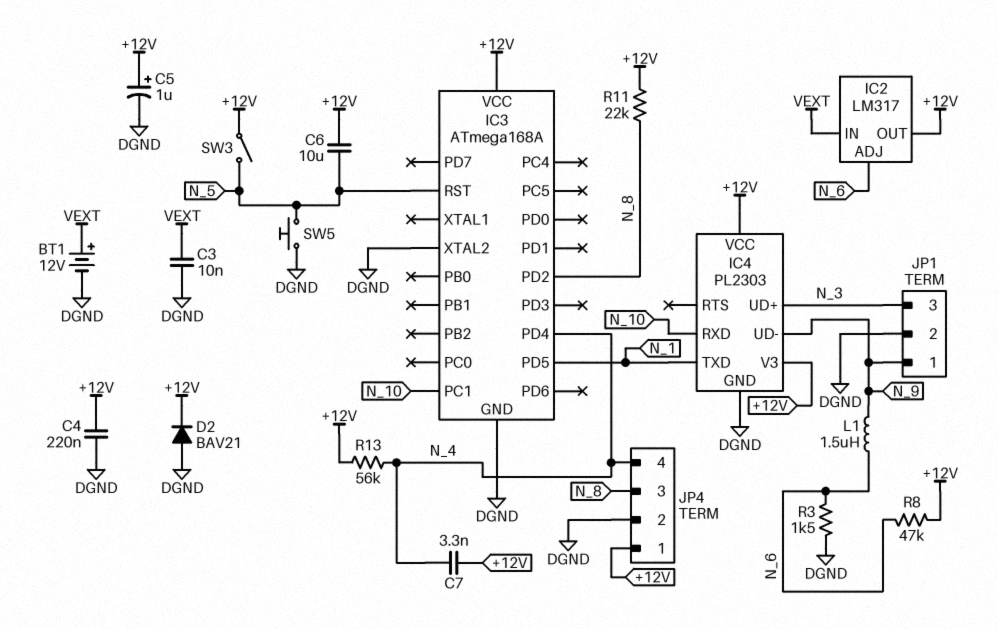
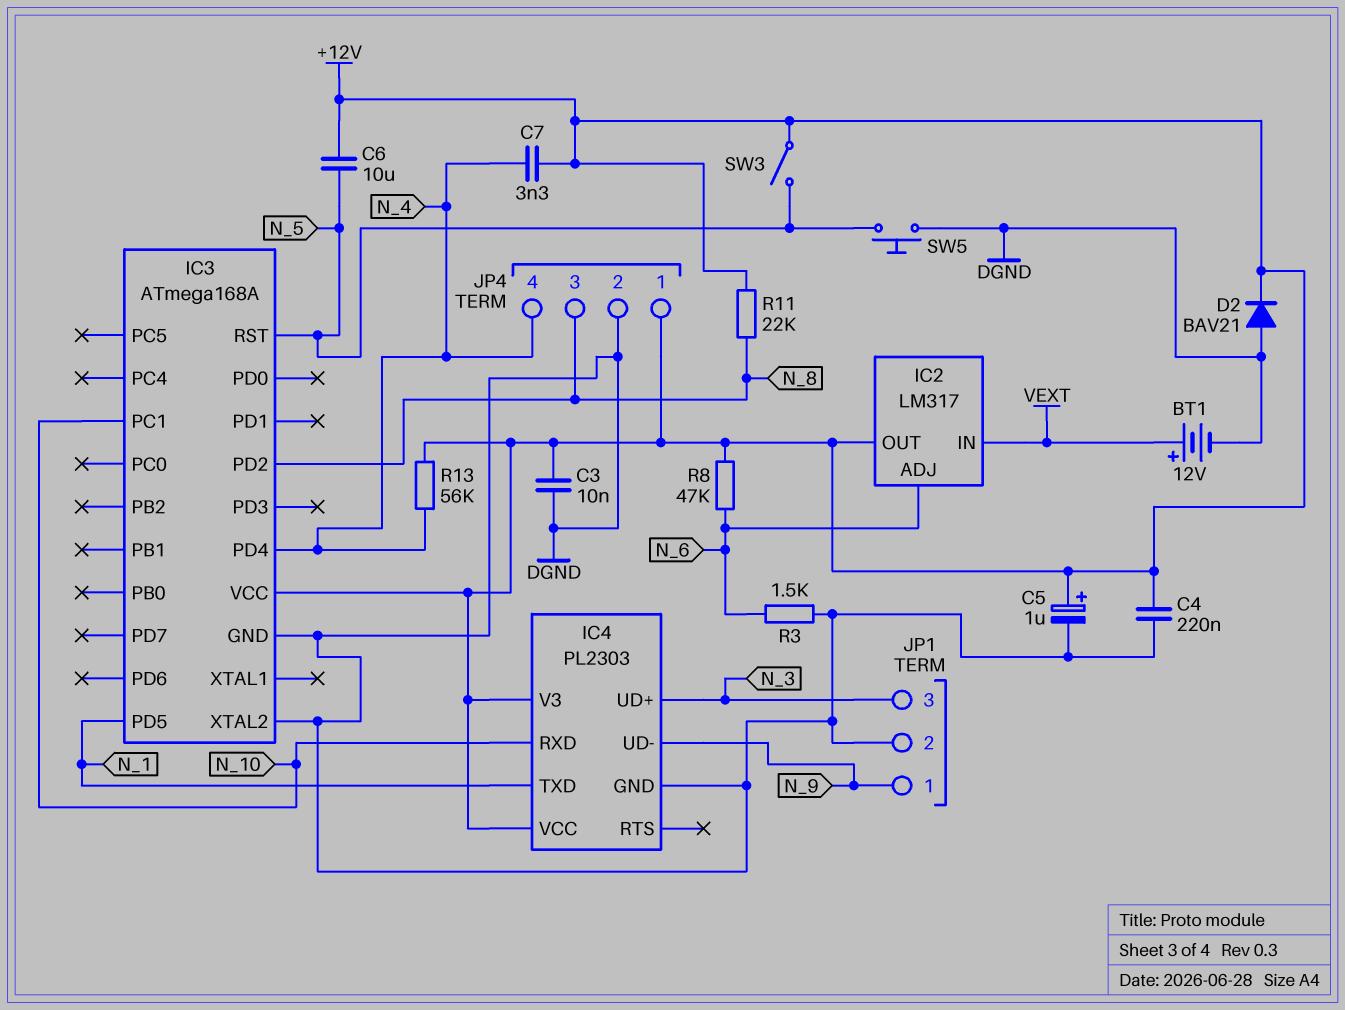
C3: 10nF (DGND, VEXT) -> 10nF (+12V, DGND)
L1: 1.5uH (N_6, N_9) -> none

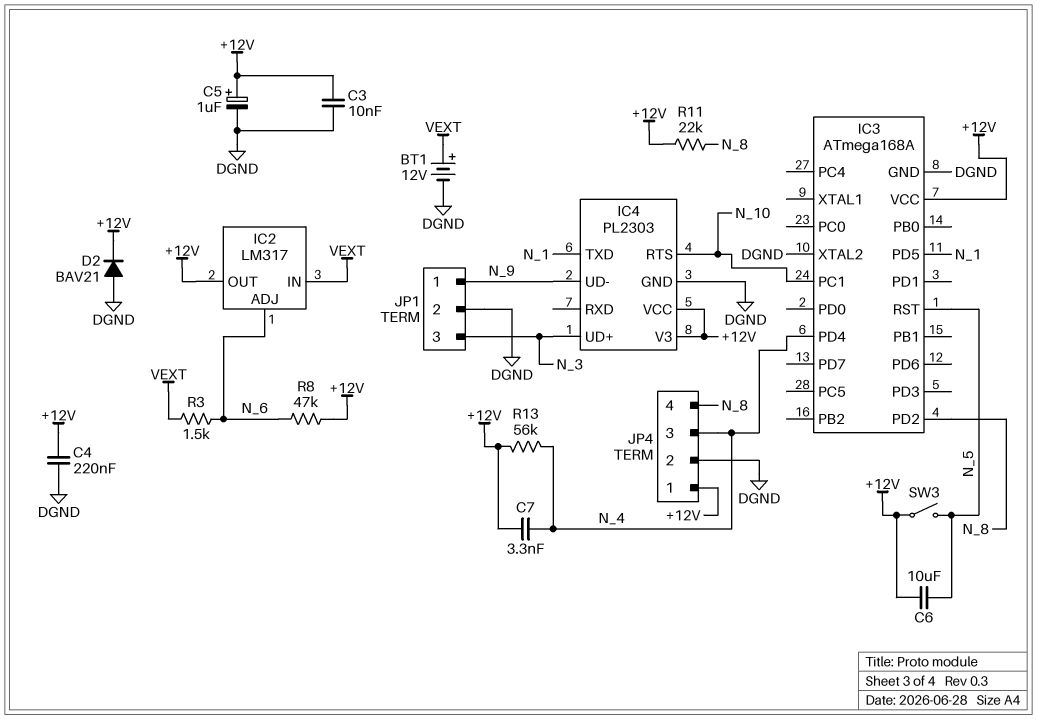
IC4 pin RTS: none -> N_10
IC4 pin RXD: N_10 -> none
JP4 pin 3: N_8 -> N_4
JP4 pin 4: N_4 -> N_8
R3: 1.5k (DGND, N_6) -> 1.5k (N_6, VEXT)
SW5: button (DGND, N_5) -> none

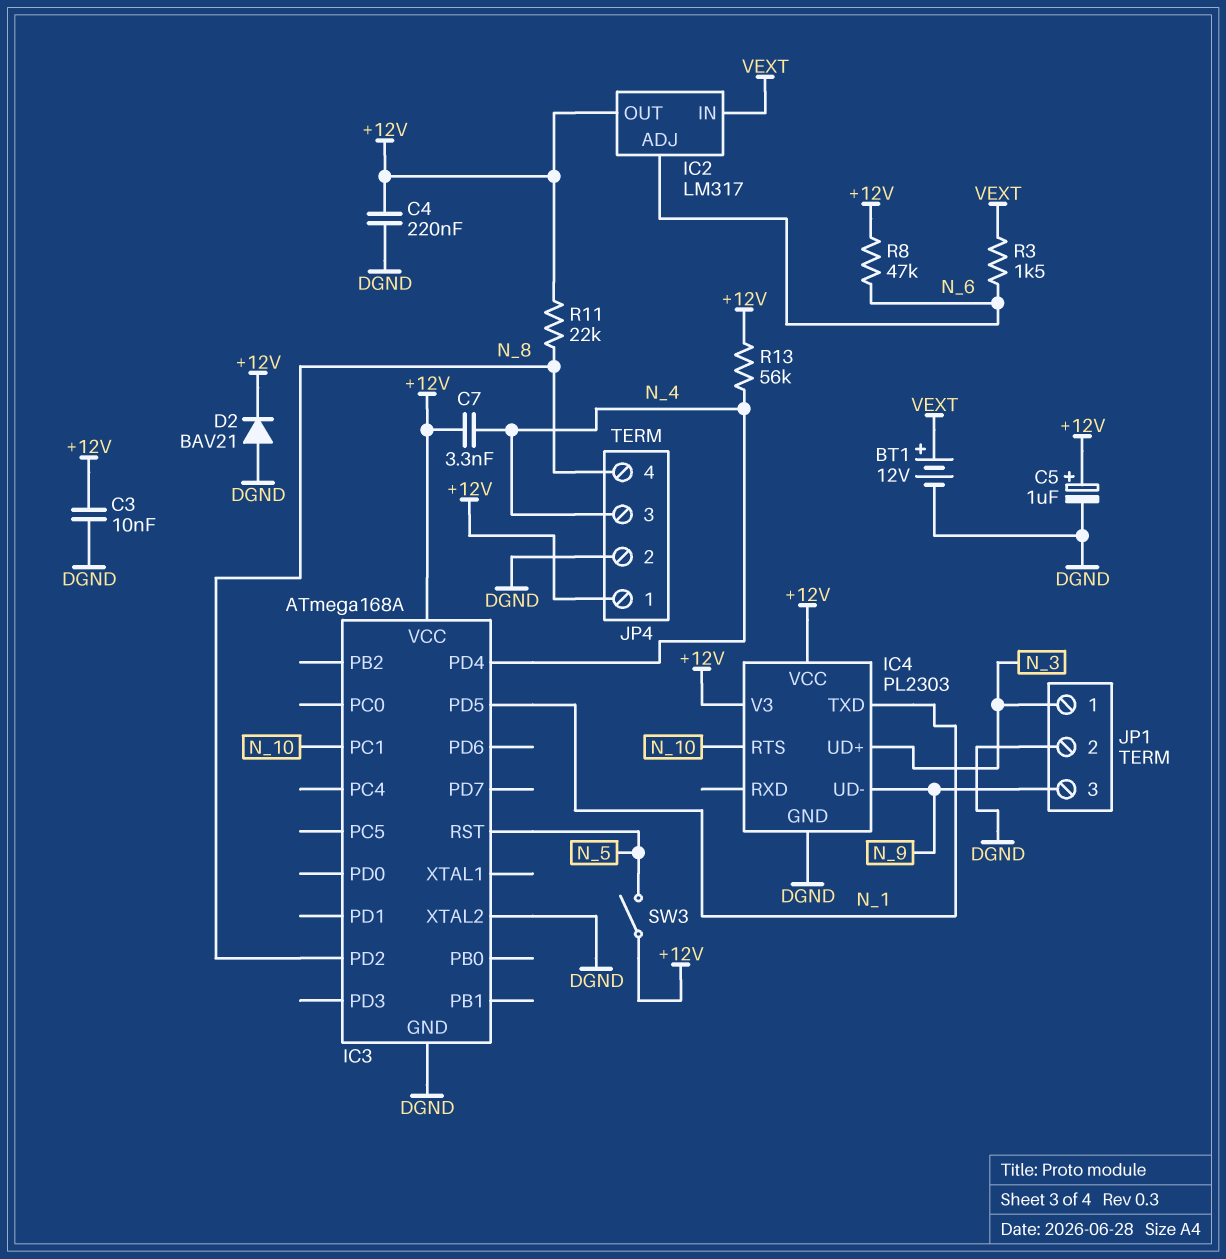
C6: 10uF (+12V, N_5) -> none
JP1 pin 1: N_9 -> N_3
JP1 pin 3: N_3 -> N_9

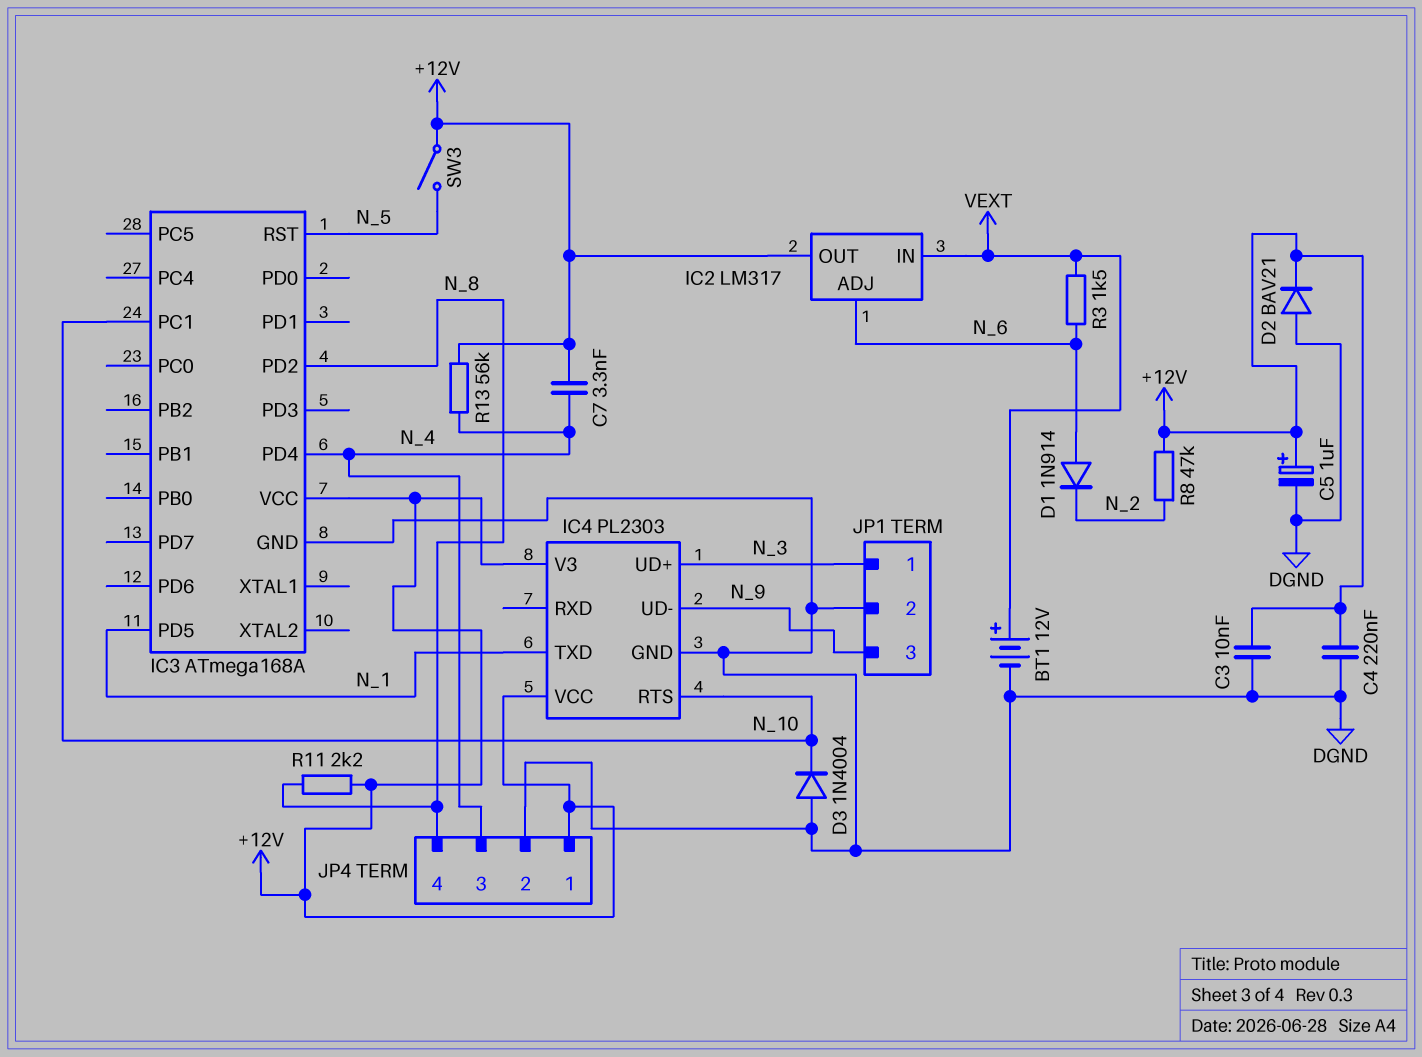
D1: none -> diode 1N914 (A N_6, K N_2)
D3: none -> diode 1N4004 (A DGND, K N_10)
IC3 pin XTAL2: DGND -> none
R8: 47k (+12V, N_6) -> 47k (+12V, N_2)
R11: 22k (+12V, N_8) -> 2.2k (+12V, N_8)

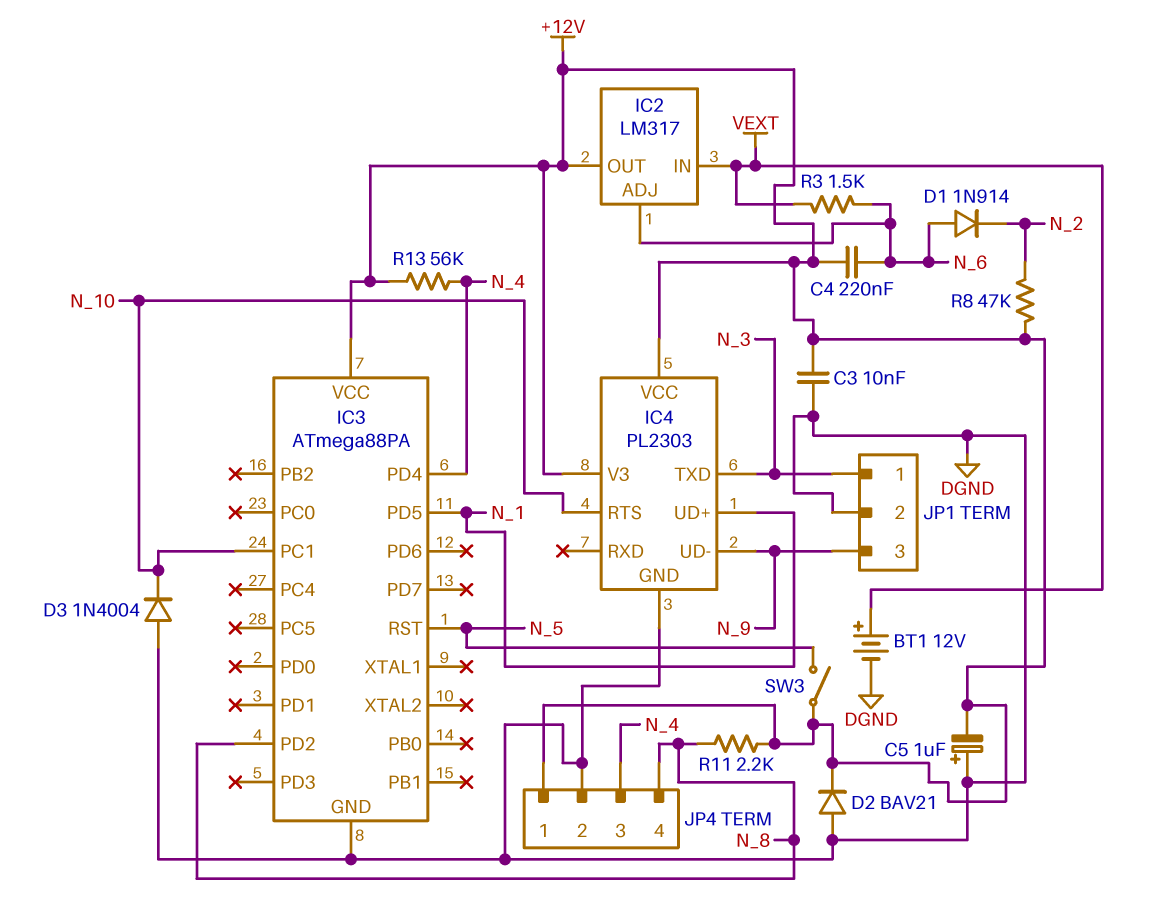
C4: 220nF (+12V, DGND) -> 220nF (+12V, N_6)
C5: 1uF (plus +12V, minus DGND) -> 1uF (plus DGND, minus +12V)
C7: 3.3nF (+12V, N_4) -> none
IC3: ATmega168A -> ATmega88PA
IC4 pin TXD: N_1 -> N_3
IC4 pin UD+: N_3 -> N_1

